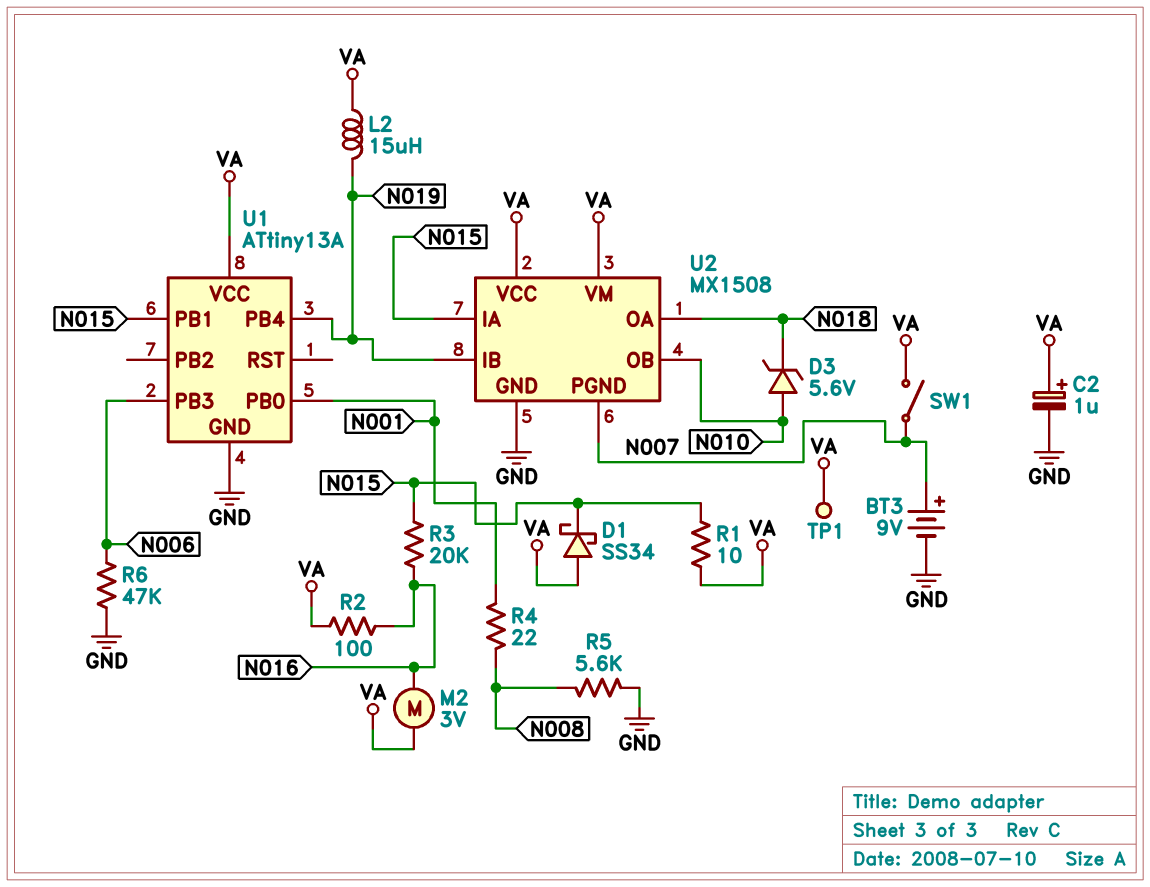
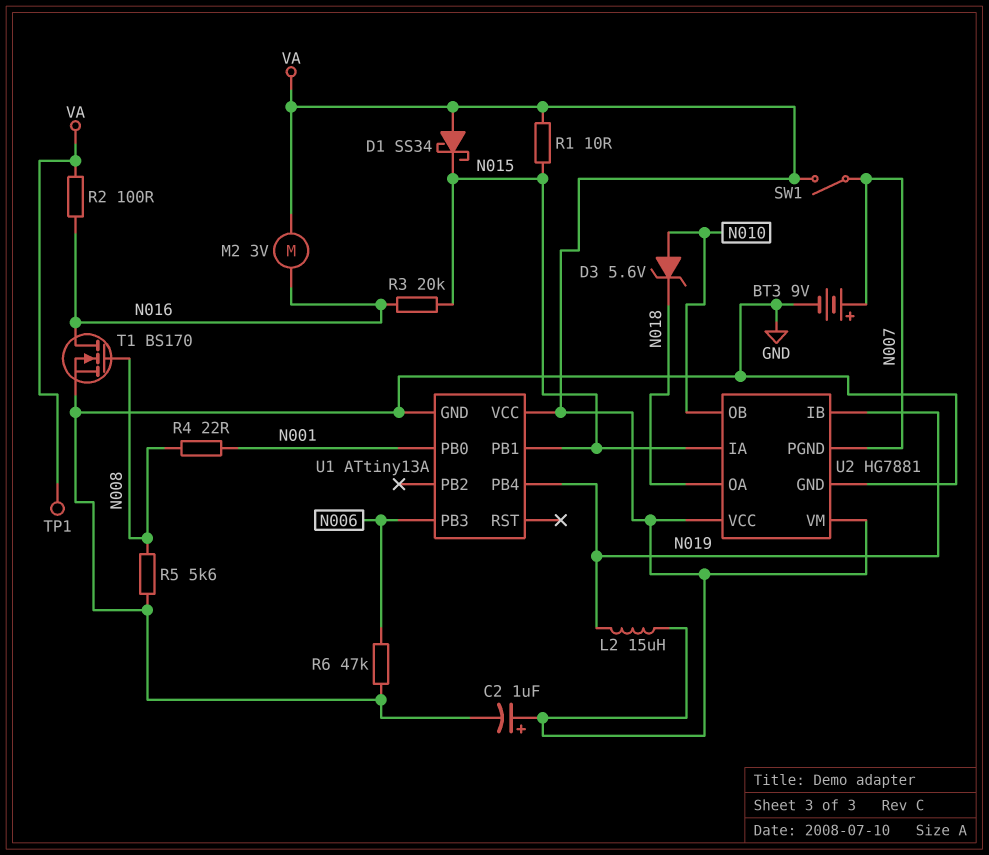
T1: none -> NMOS BS170 (G N008, D N016, S GND)
U2: MX1508 -> HG7881

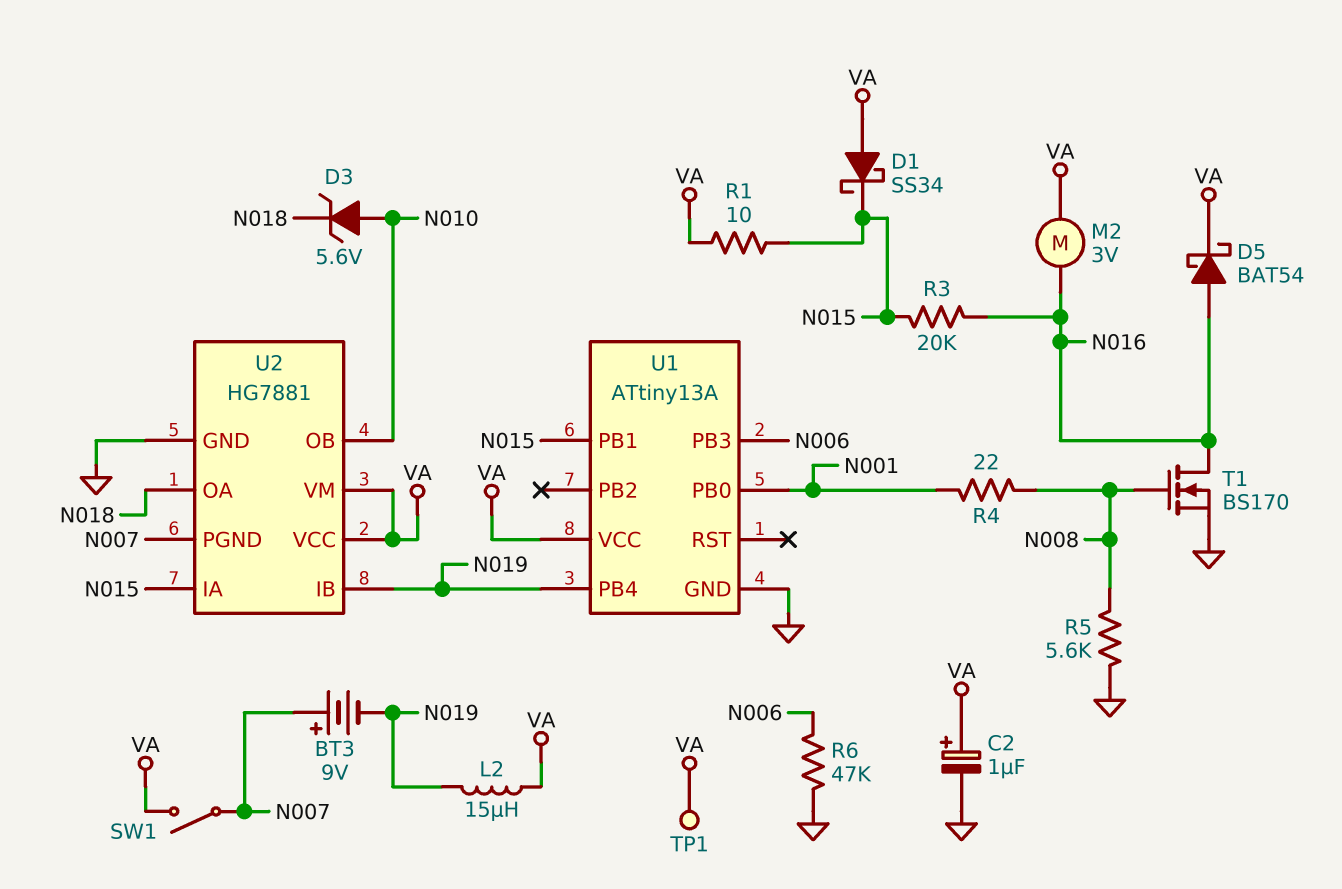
BT3: 9V (plus N007, minus GND) -> 9V (plus N007, minus N019)
D5: none -> schottky BAT54 (A N016, K VA)
R2: 100 (N016, VA) -> none

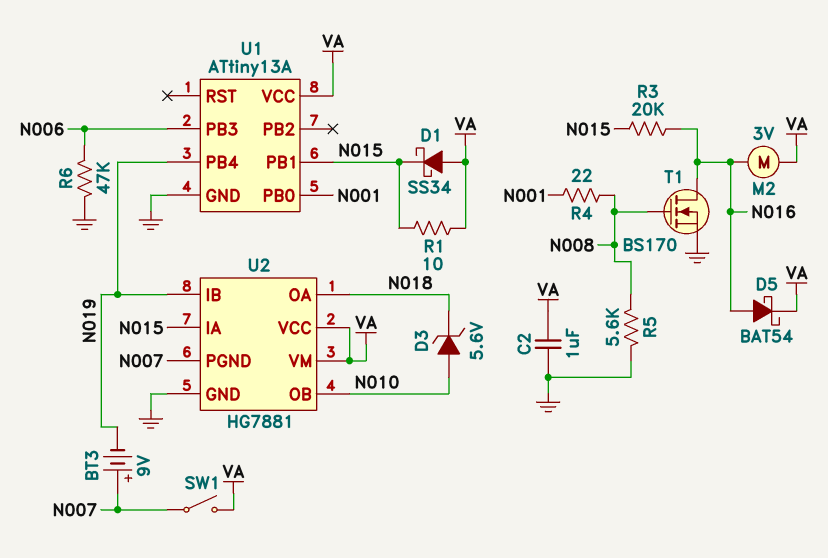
C2: 1uF (plus VA, minus GND) -> 1uF (GND, VA)
L2: 15uH (N019, VA) -> none
TP1: test point (VA) -> none

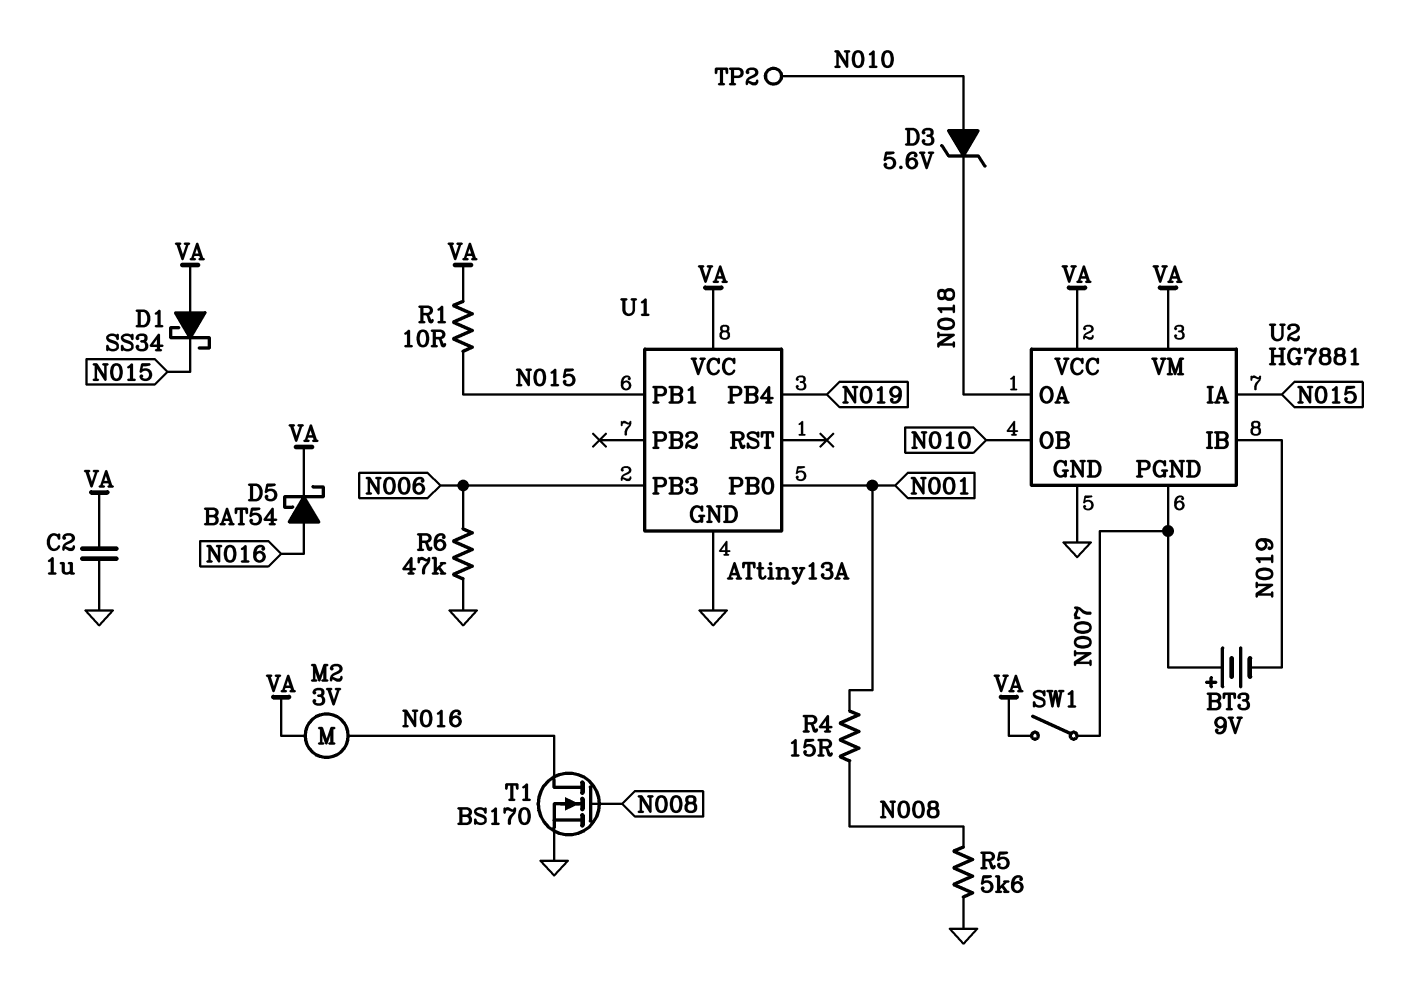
R3: 20k (N015, N016) -> none
R4: 22 (N001, N008) -> 15 (N001, N008)
TP2: none -> test point (N010)

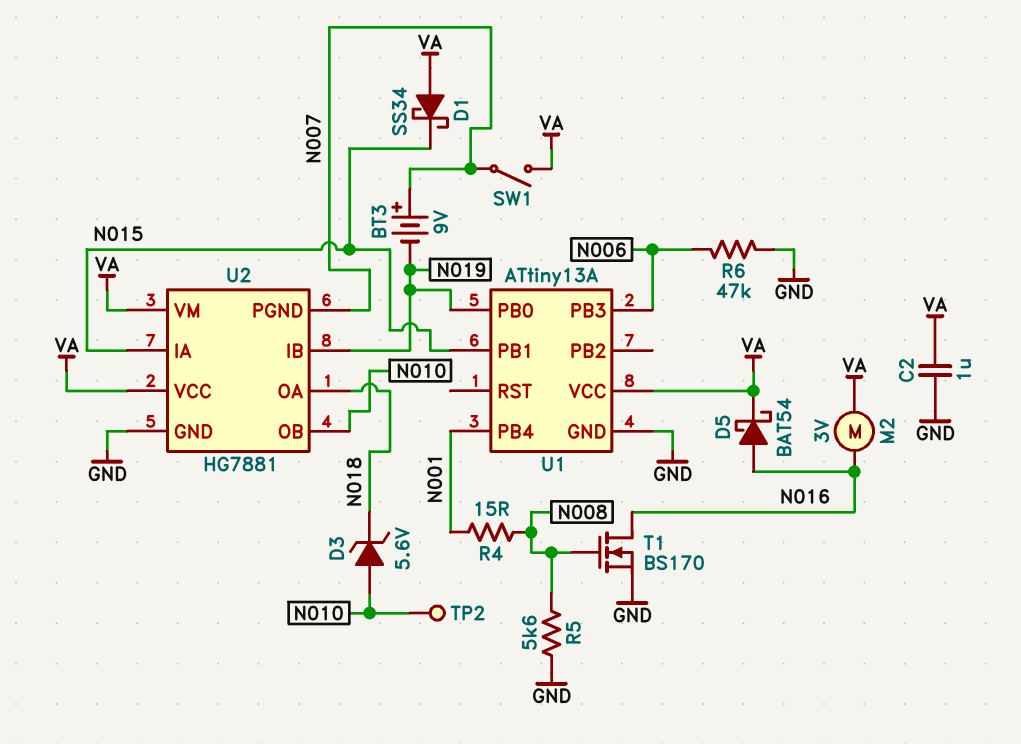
R1: 10 (N015, VA) -> none
U1 pin PB0: N001 -> N019
U1 pin PB4: N019 -> N001

